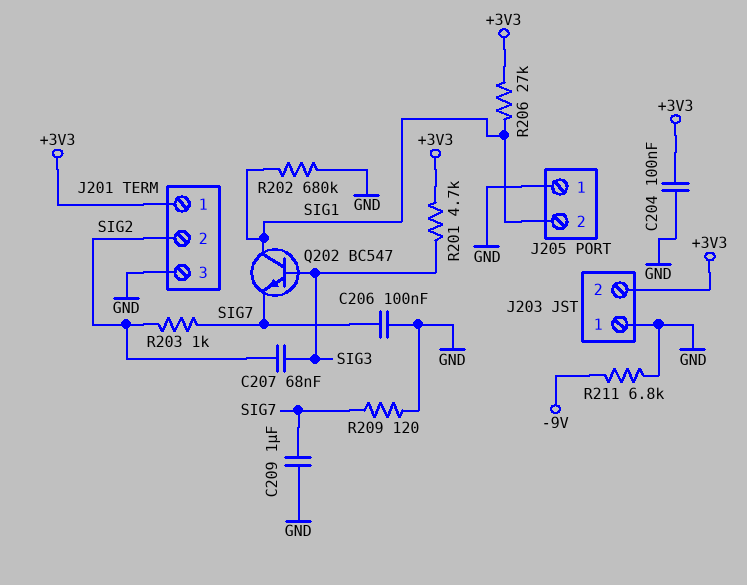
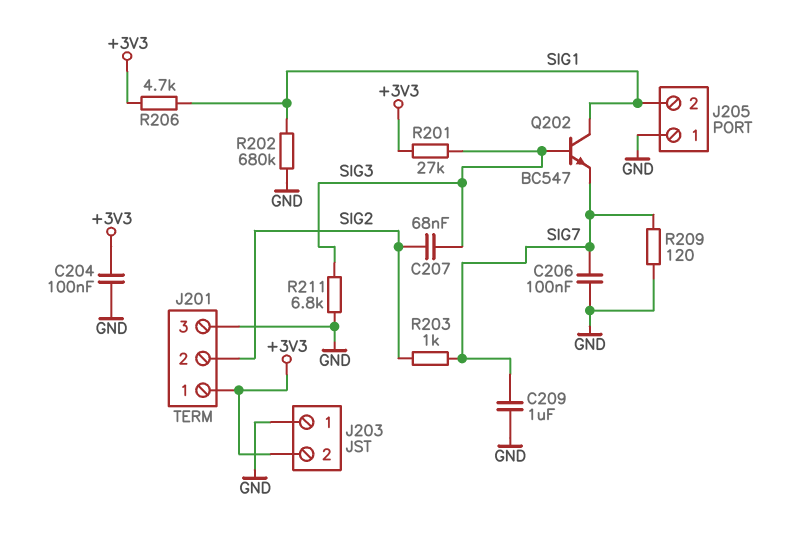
R201: 4.7k (+3V3, SIG3) -> 27k (+3V3, SIG3)
R206: 27k (+3V3, SIG1) -> 4.7k (+3V3, SIG1)
R211: 6.8k (-9V, GND) -> 6.8k (GND, SIG3)

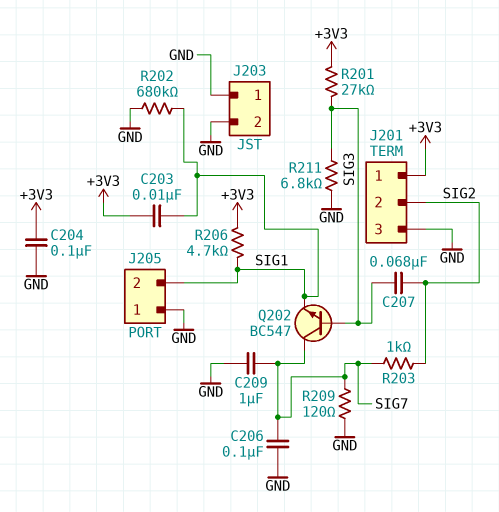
C203: none -> 10nF (+3V3, SIG1)
J203 pin 2: +3V3 -> GND
Q202: NPN BC547 (B SIG3, C SIG1, E SIG7) -> NPN BC547 (B SIG3, C SIG7, E SIG1)

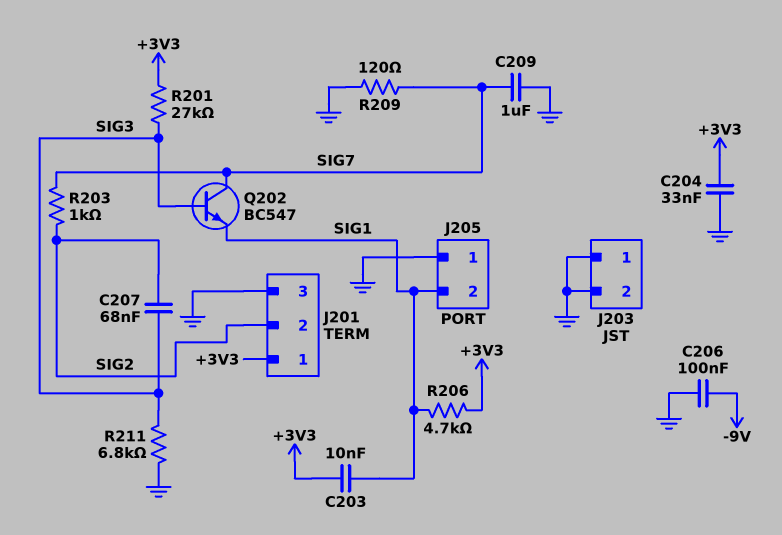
C204: 100nF (+3V3, GND) -> 33nF (+3V3, GND)
C206: 100nF (GND, SIG7) -> 100nF (-9V, GND)
R202: 680k (GND, SIG1) -> none

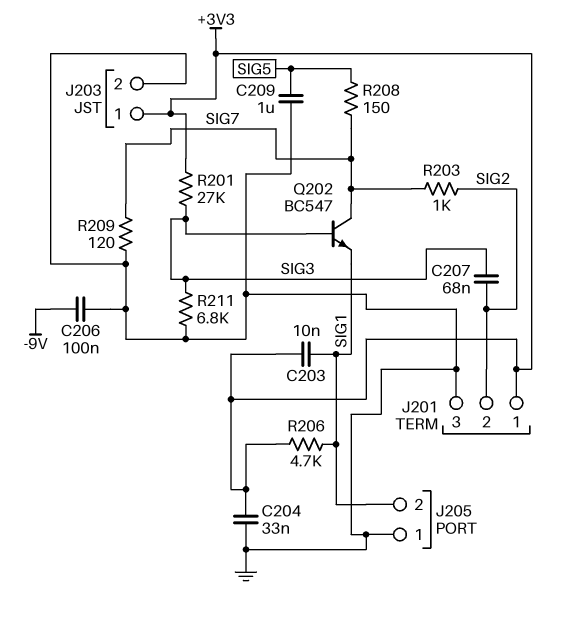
C209: 1uF (GND, SIG7) -> 1uF (GND, SIG5)
J203 pin 1: GND -> +3V3
R208: none -> 150 (SIG5, SIG7)

